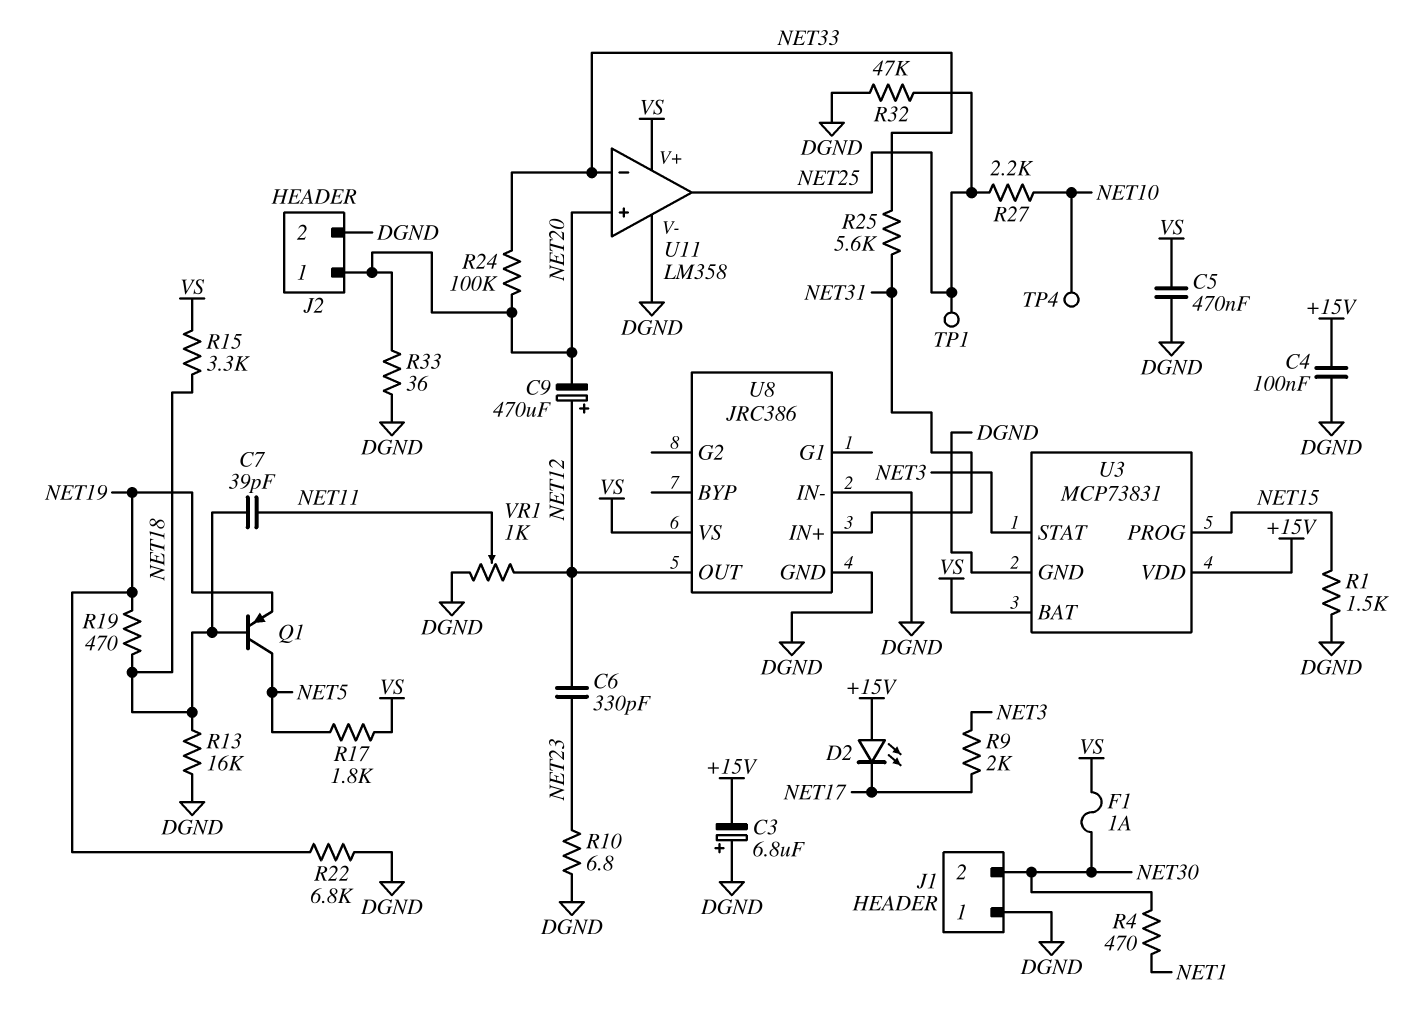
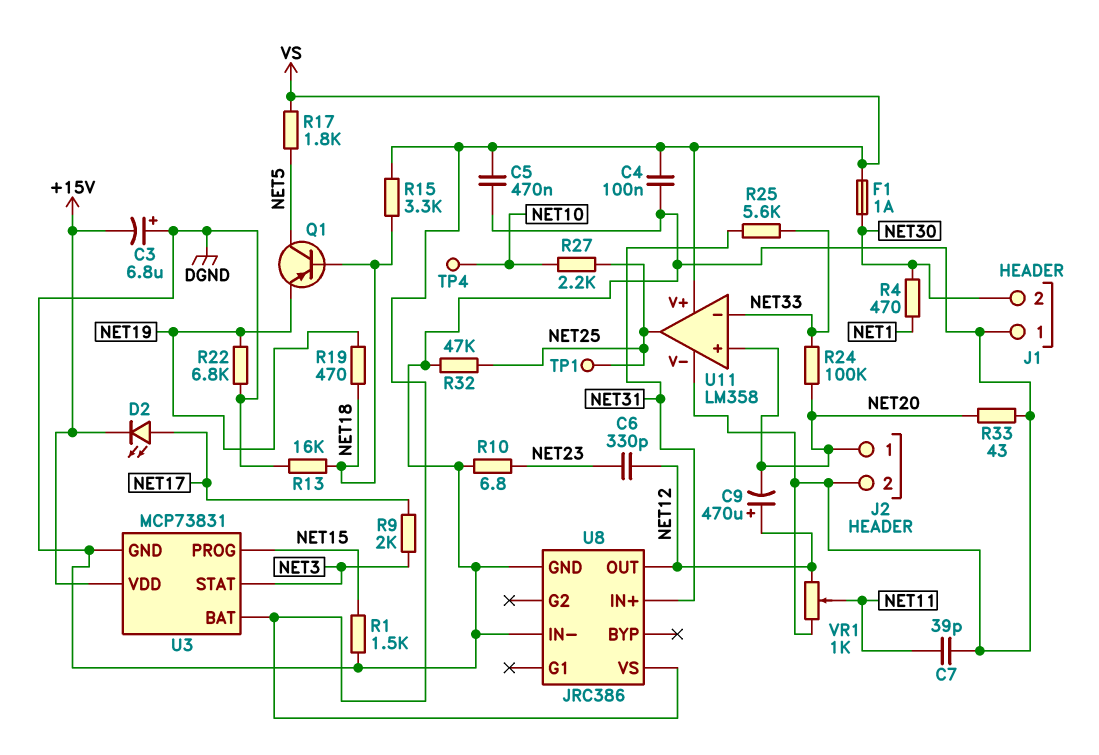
C4: 100nF (+15V, DGND) -> 100nF (DGND, VS)
C7: 39pF (NET11, NET18) -> 39pF (DGND, NET11)
D2: LED (A +15V, K NET17) -> LED (A NET17, K +15V)
R33: 36 (DGND, NET20) -> 43 (DGND, NET20)

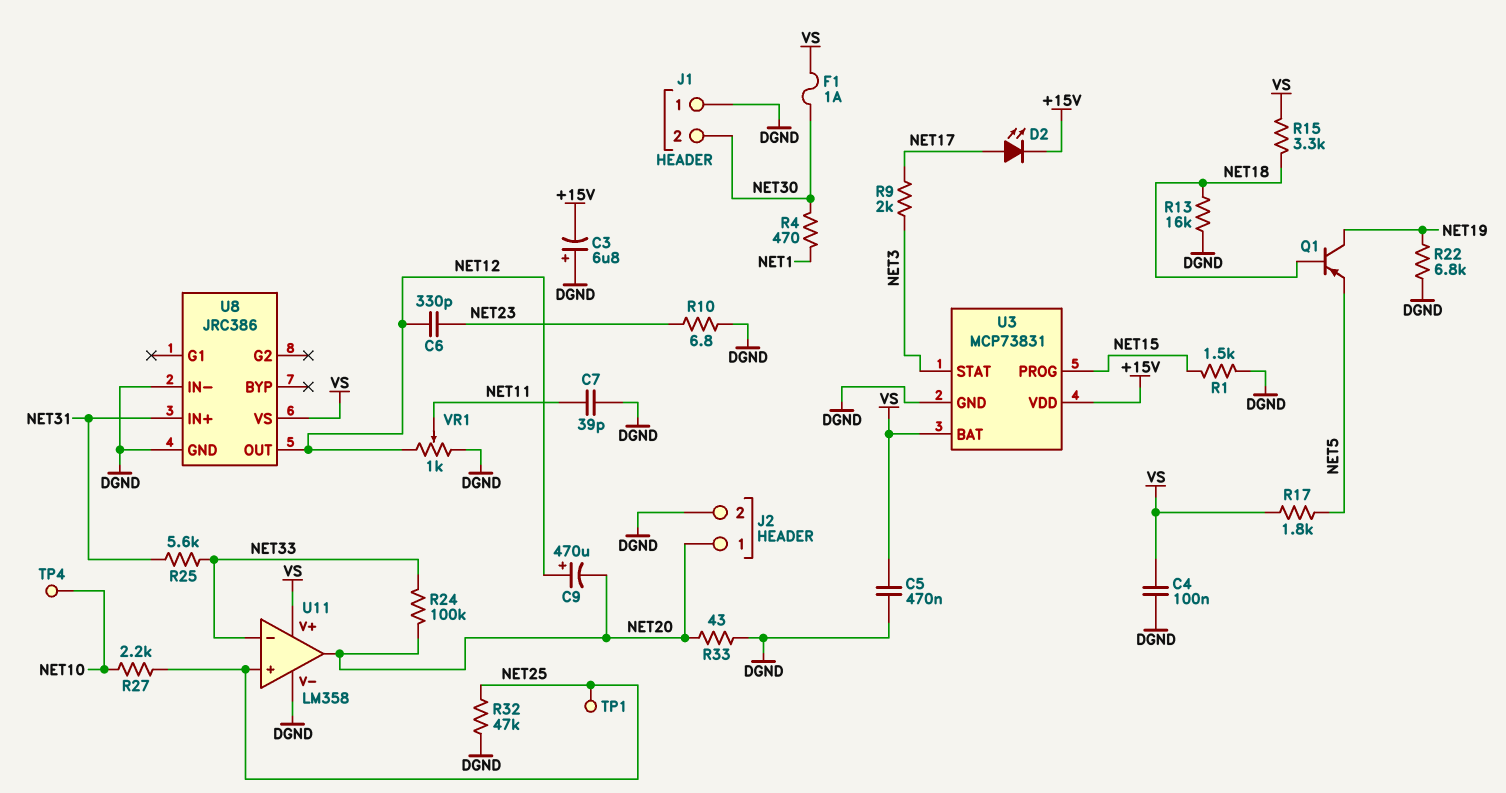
Q1: PNP (B NET18, C NET5, E NET19) -> PNP (B NET18, C NET19, E NET5)
R19: 470 (NET18, NET19) -> none
U11 pin in+: NET20 -> NET25
U11 pin out: NET25 -> NET20

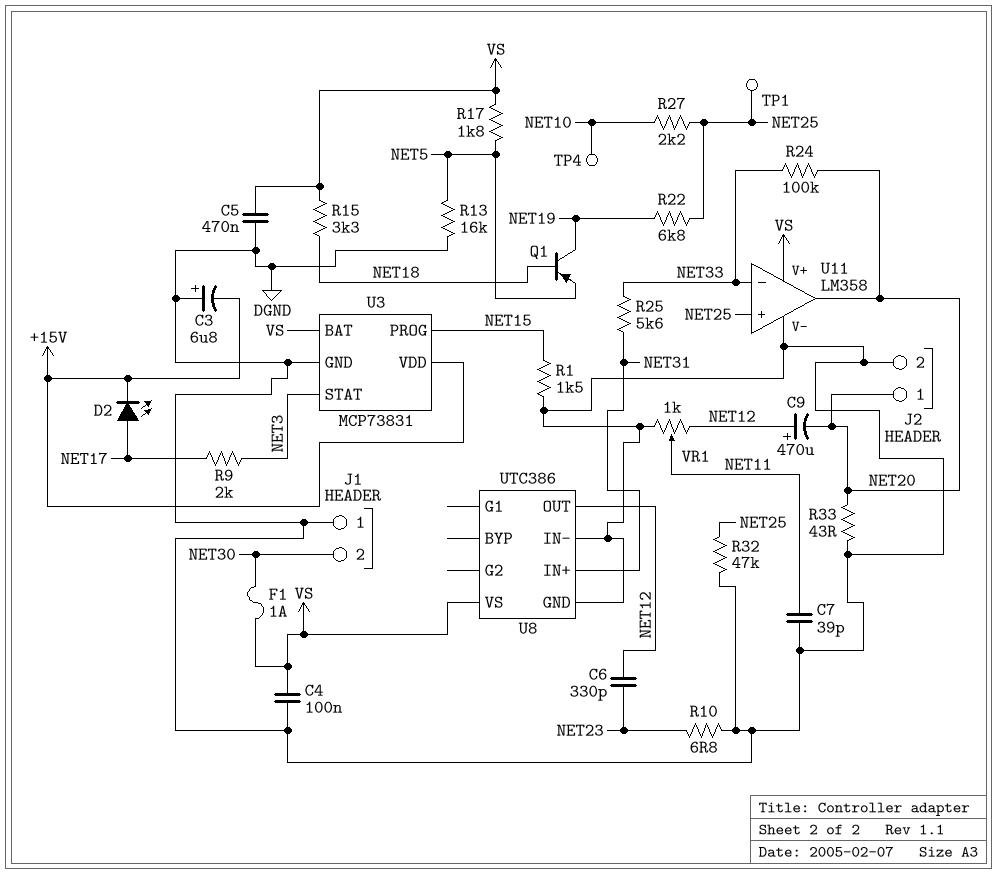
R4: 470 (NET1, NET30) -> none
R13: 16k (DGND, NET18) -> 16k (DGND, NET5)
R22: 6.8k (DGND, NET19) -> 6.8k (NET19, NET25)
U8: JRC386 -> UTC386

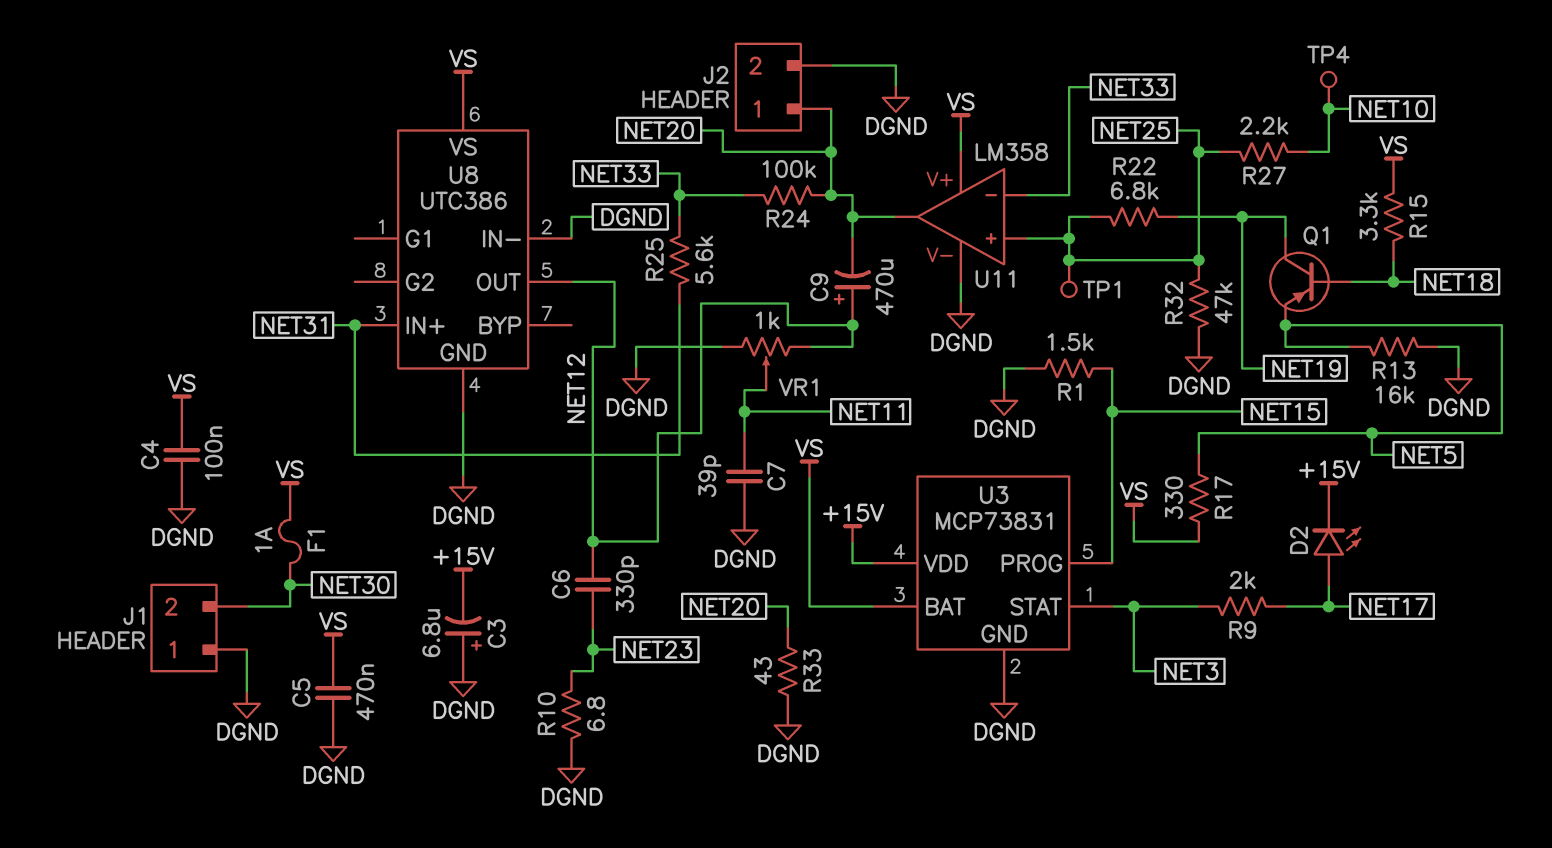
R17: 1.8k (NET5, VS) -> 330 (NET5, VS)

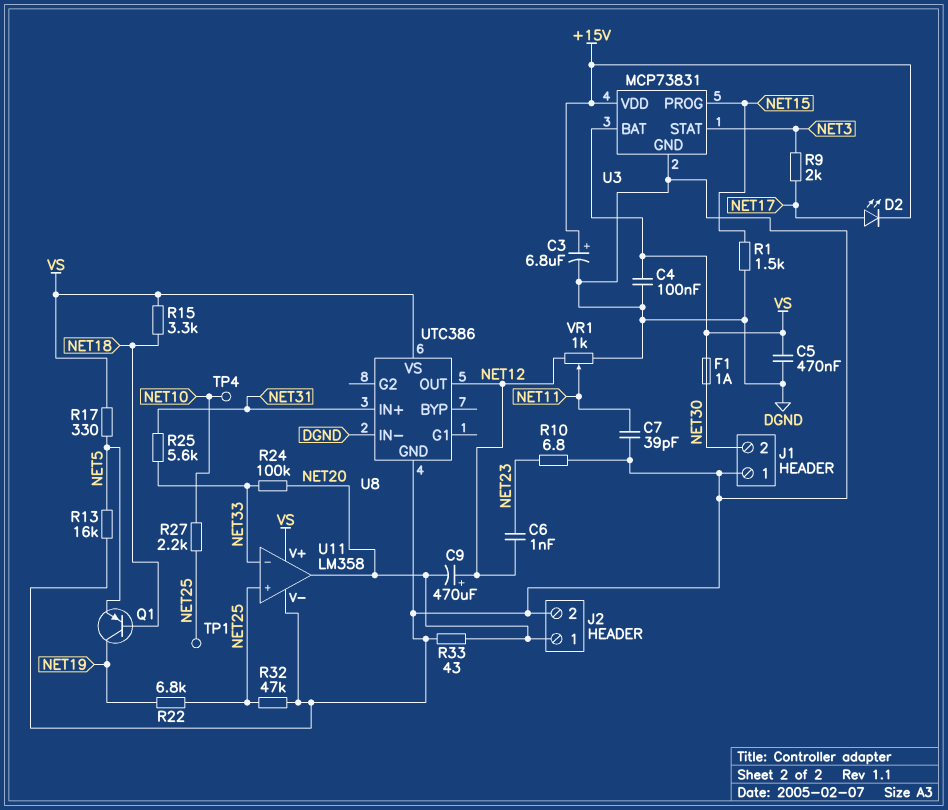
C3: 6.8uF (plus DGND, minus +15V) -> 6.8uF (plus +15V, minus DGND)
C6: 330pF (NET12, NET23) -> 1nF (NET12, NET23)

